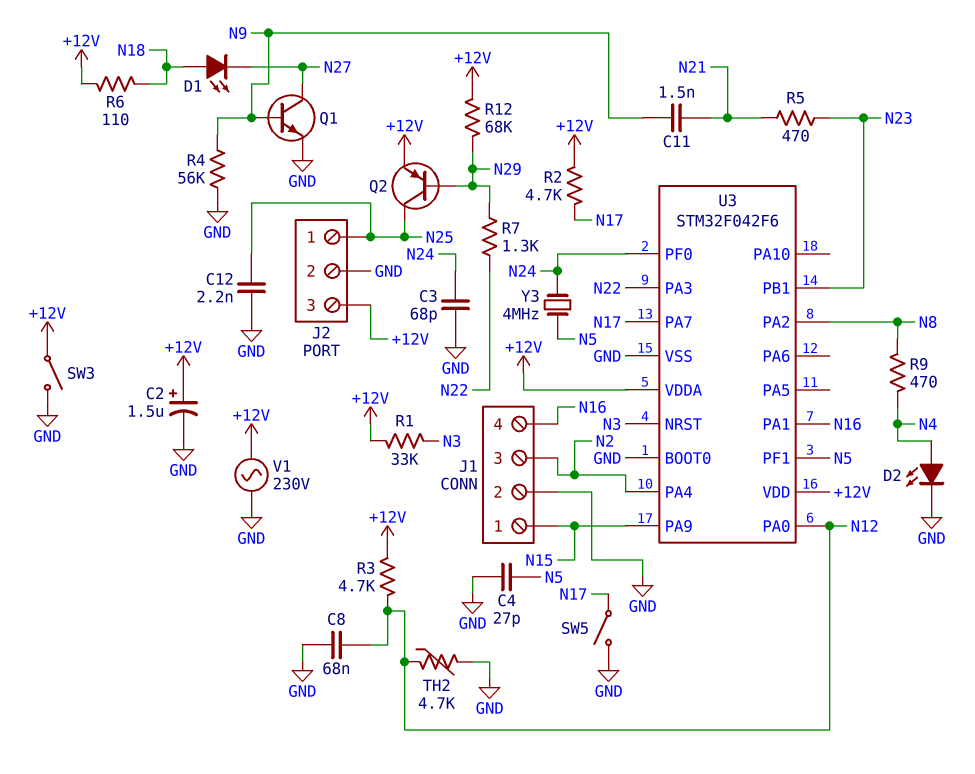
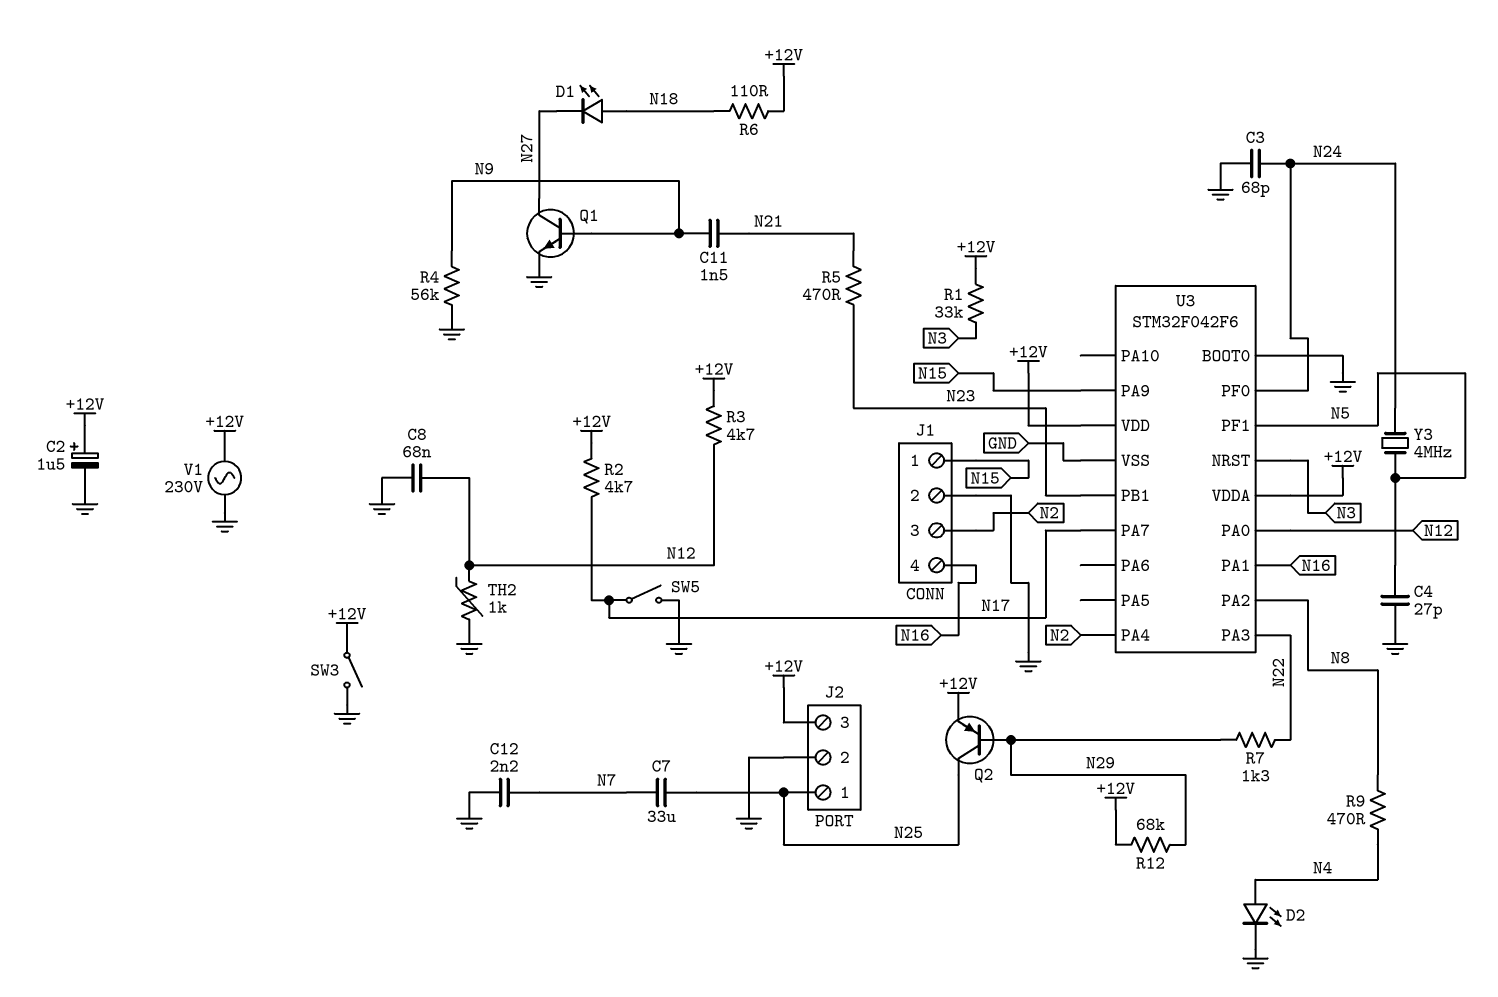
C7: none -> 33uF (N7, N25)
C12: 2.2nF (GND, N25) -> 2.2nF (GND, N7)
TH2: 4.7k (GND, N12) -> 1k (GND, N12)

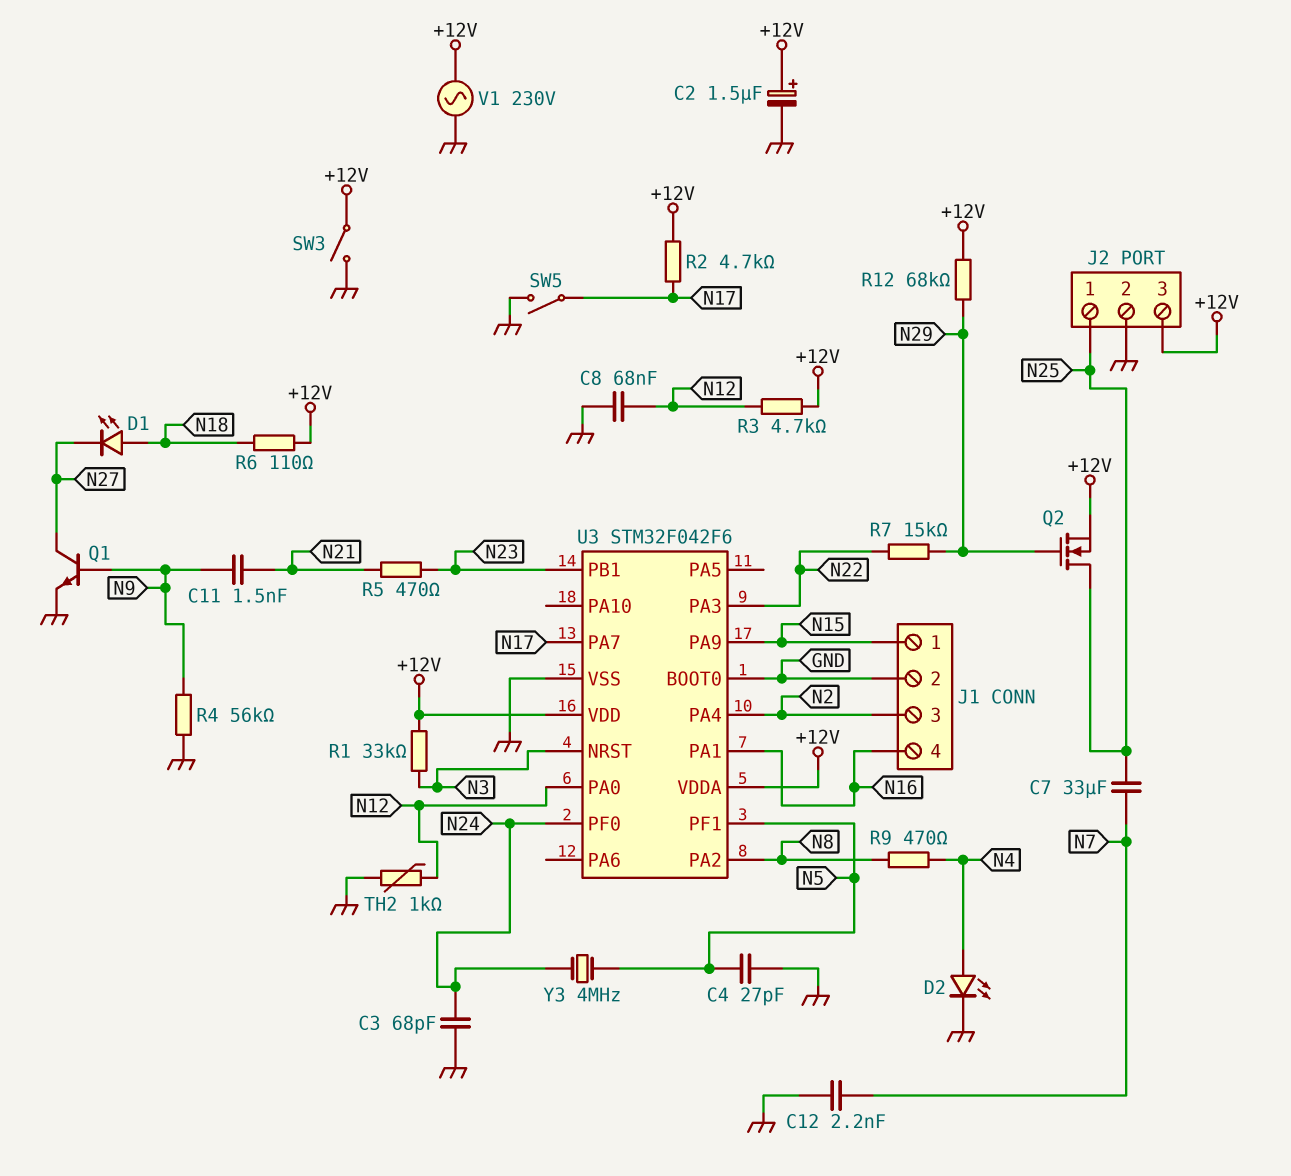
Q2: PNP (B N29, C N25, E +12V) -> NMOS (G N29, D N25, S +12V)
R7: 1.3k (N22, N29) -> 15k (N22, N29)

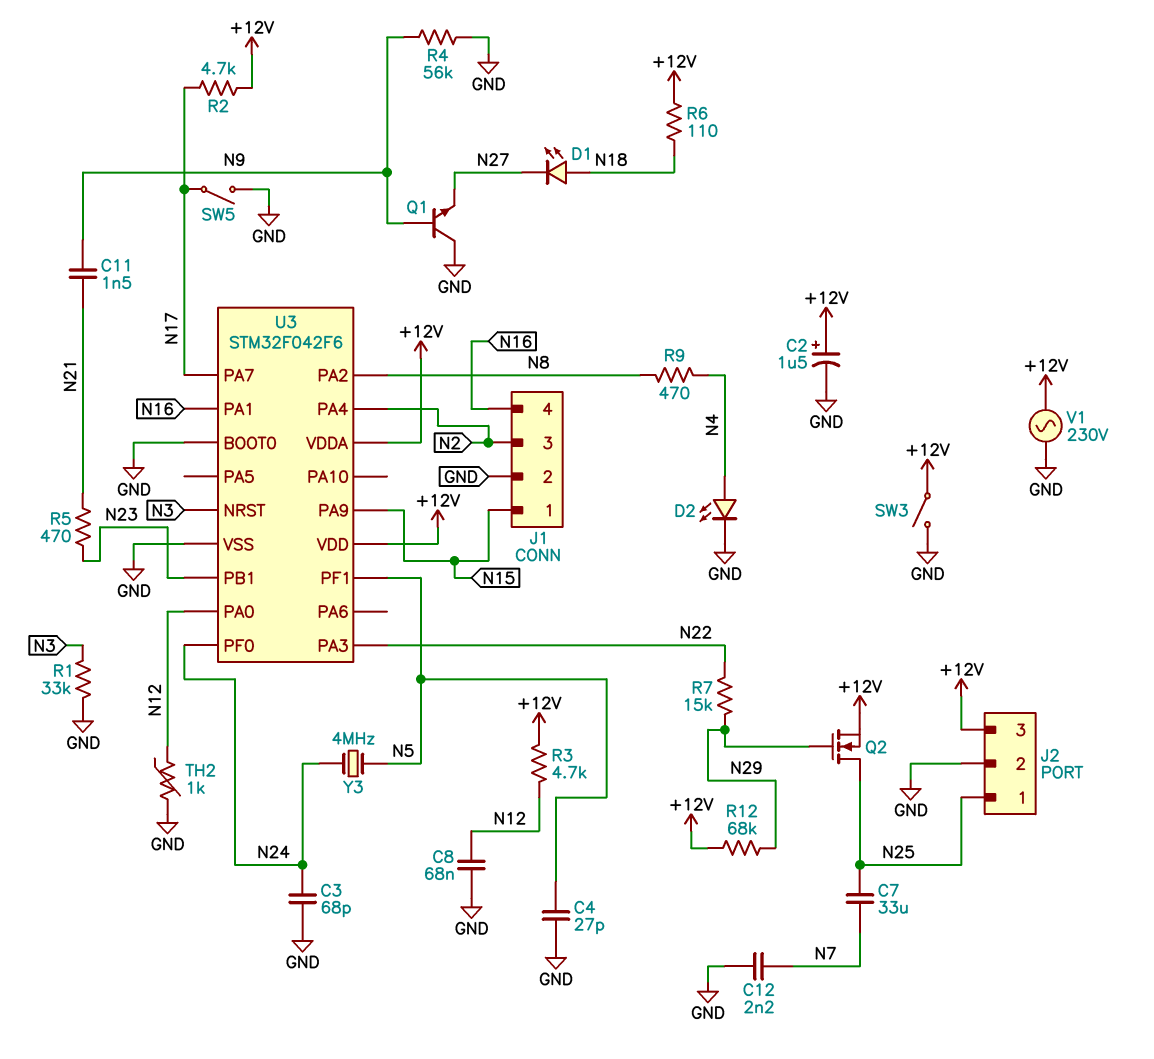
Q1: NPN (B N9, C N27, E GND) -> NPN (B N9, C GND, E N27)
R1: 33k (+12V, N3) -> 33k (GND, N3)

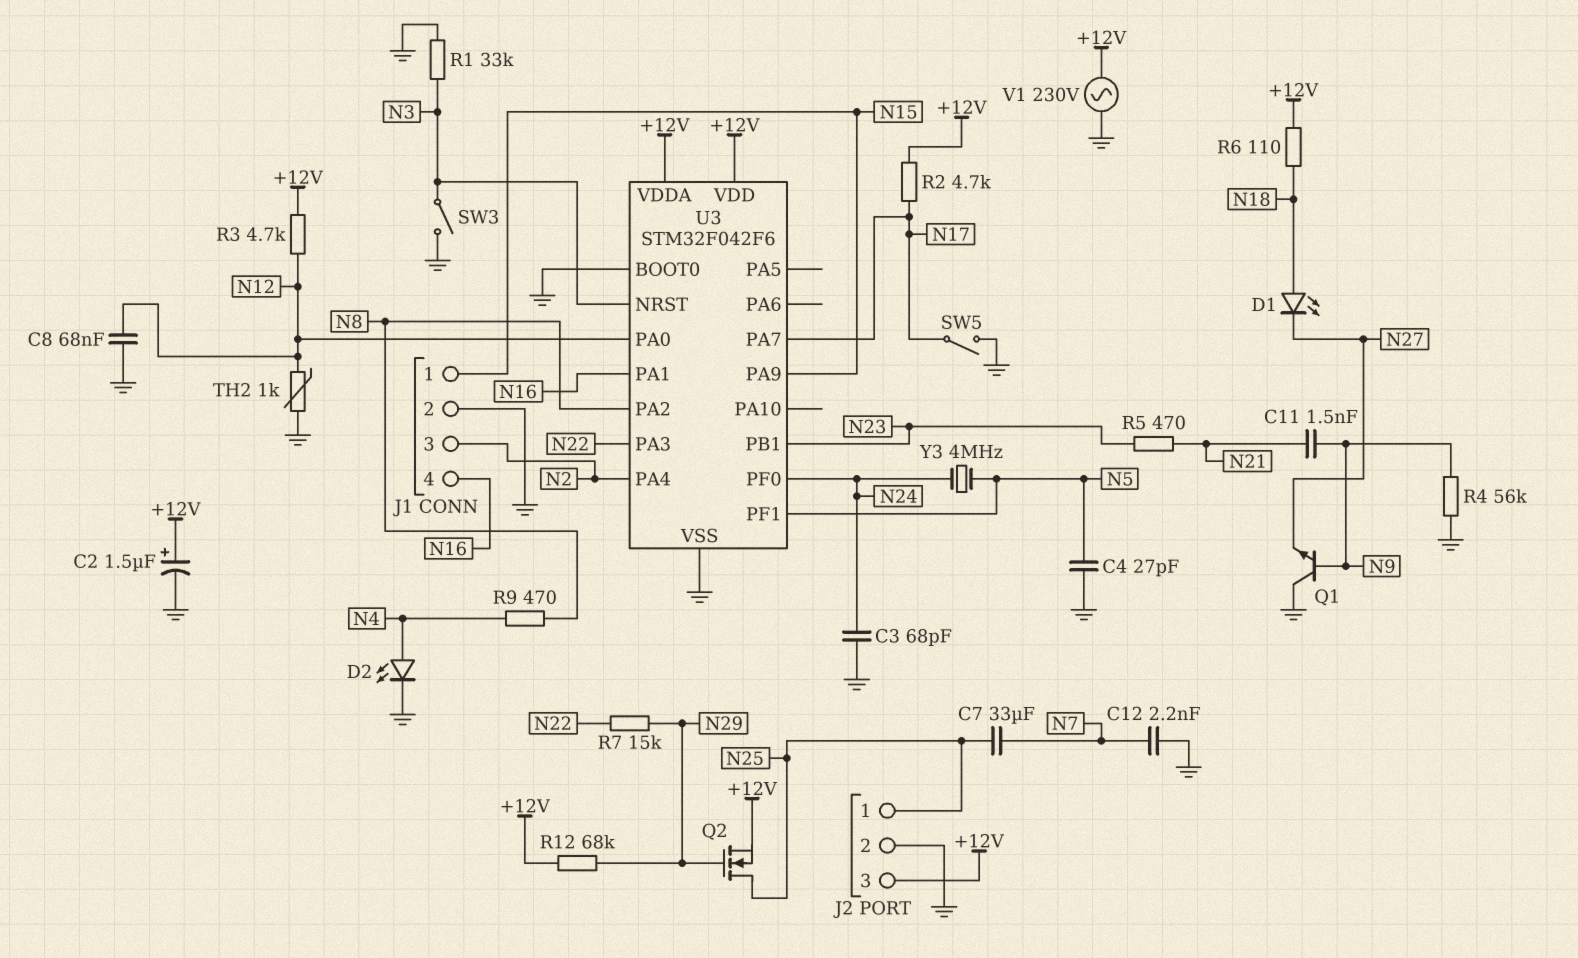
SW3: switch (+12V, GND) -> switch (GND, N3)

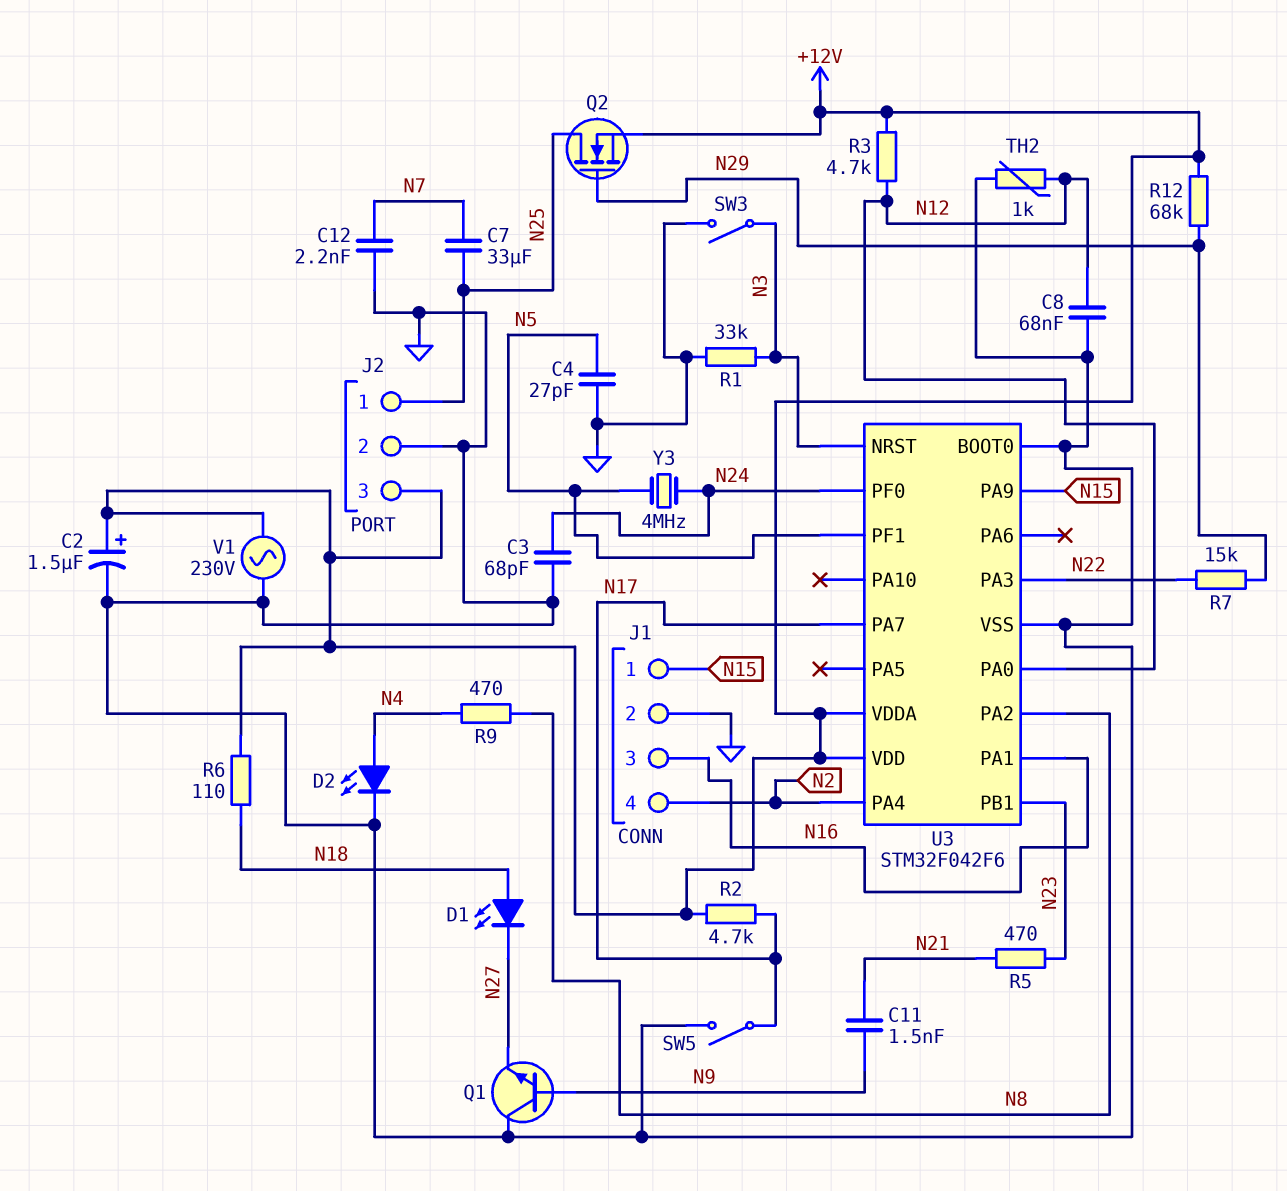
J1 pin 3: N2 -> N16
J1 pin 4: N16 -> N2
R4: 56k (GND, N9) -> none

